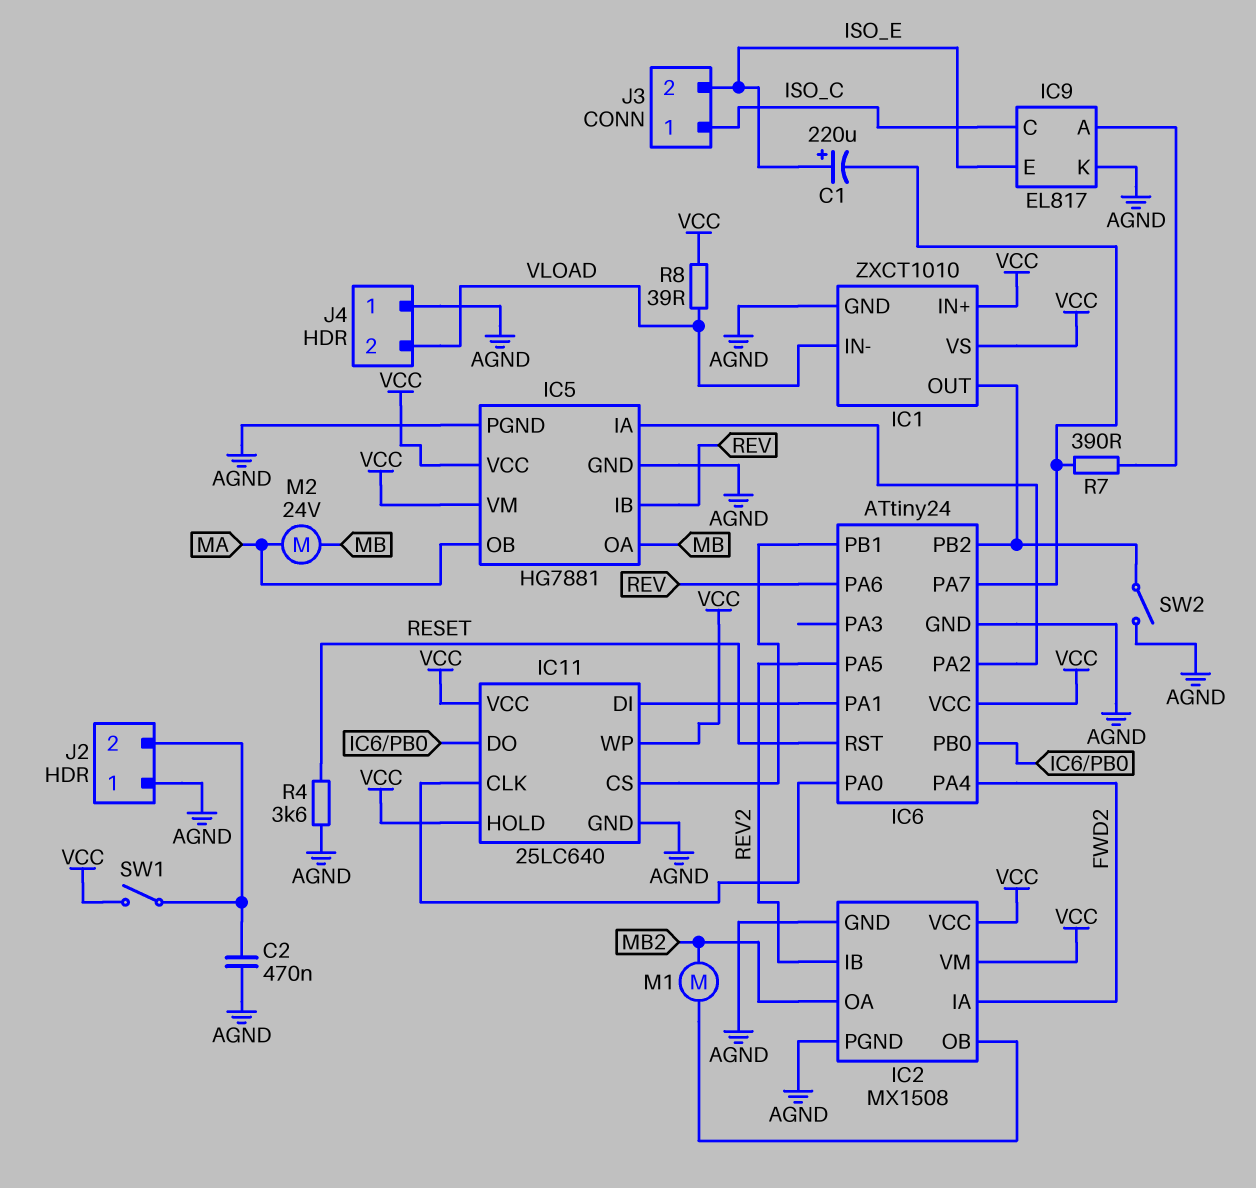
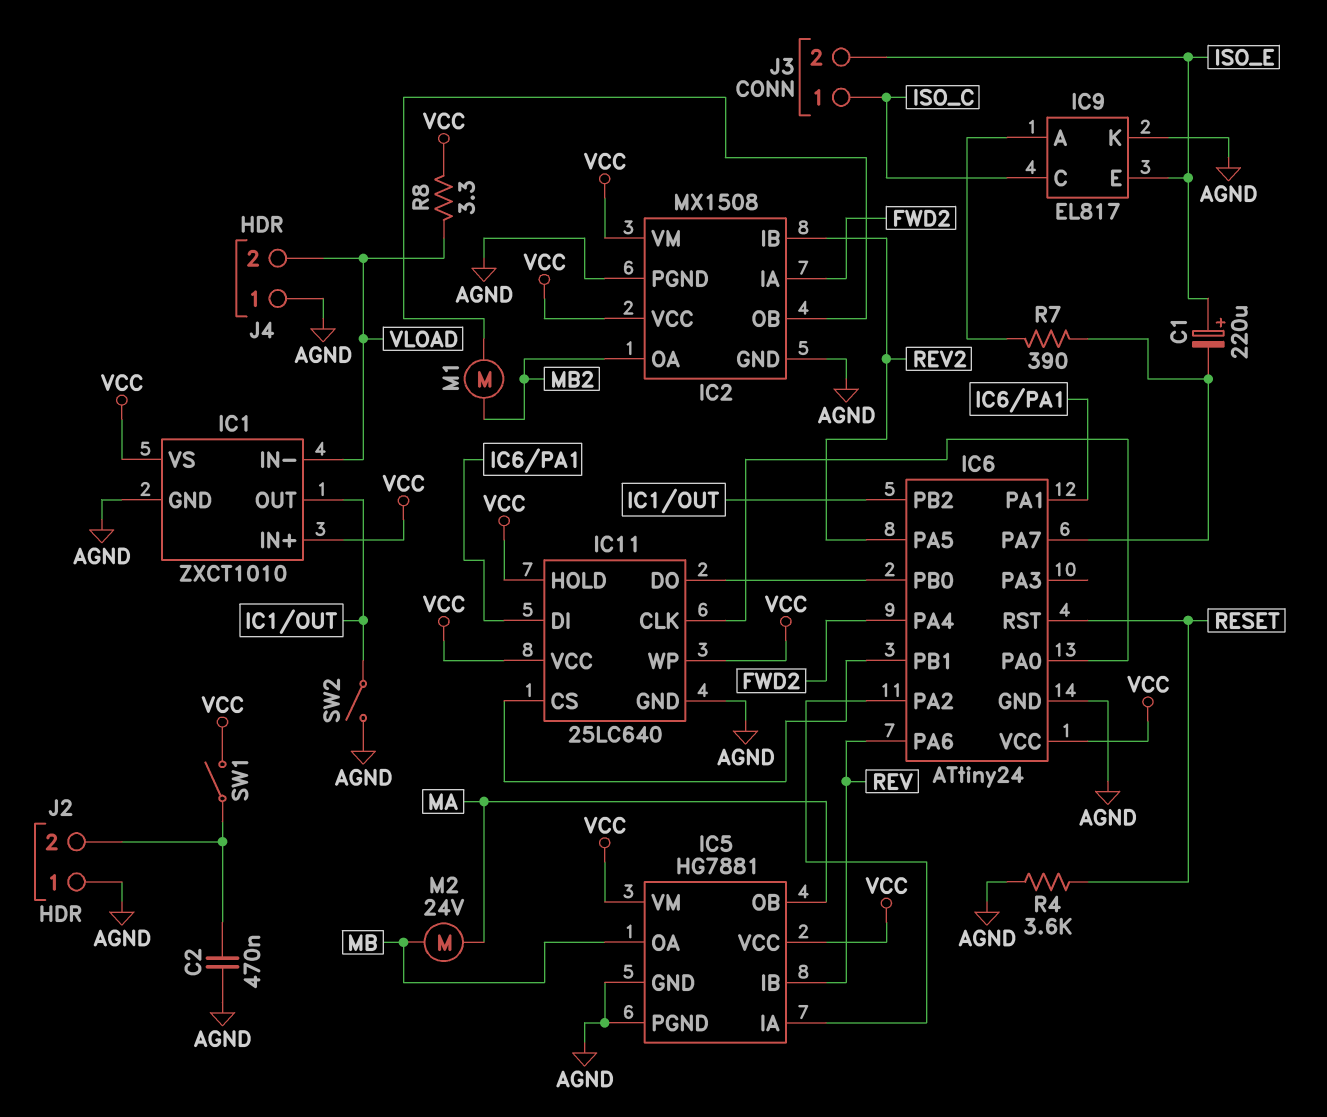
R8: 39 (VCC, VLOAD) -> 3.3 (VCC, VLOAD)

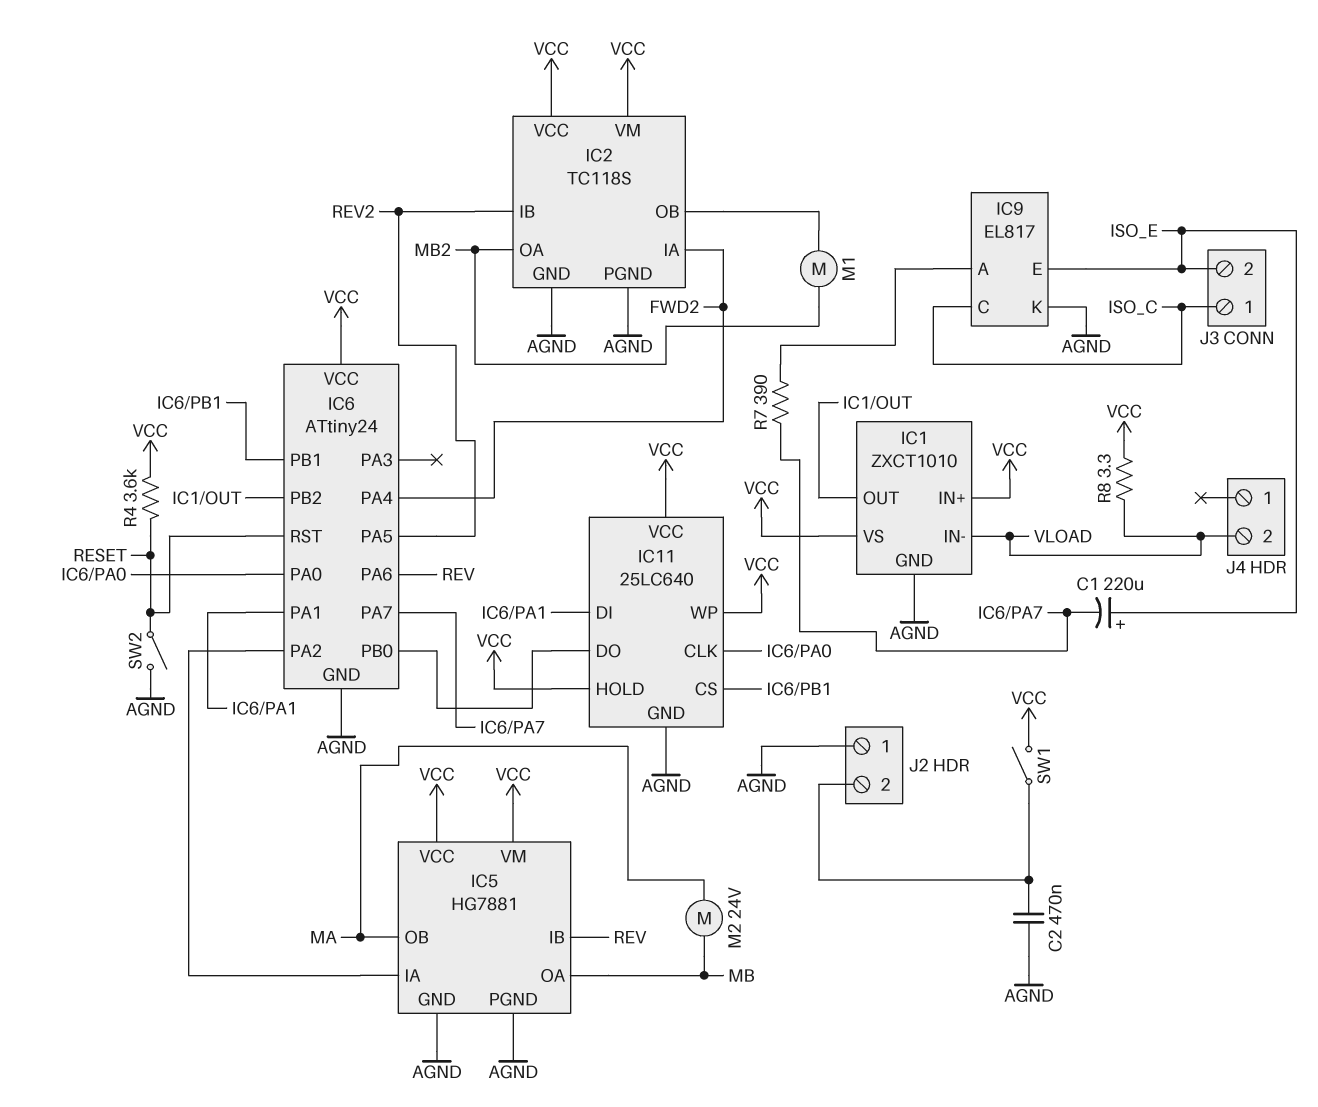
IC2: MX1508 -> TC118S
J4 pin 1: AGND -> none
R4: 3.6k (AGND, RESET) -> 3.6k (RESET, VCC)
SW2: switch (AGND, IC1/OUT) -> switch (AGND, RESET)

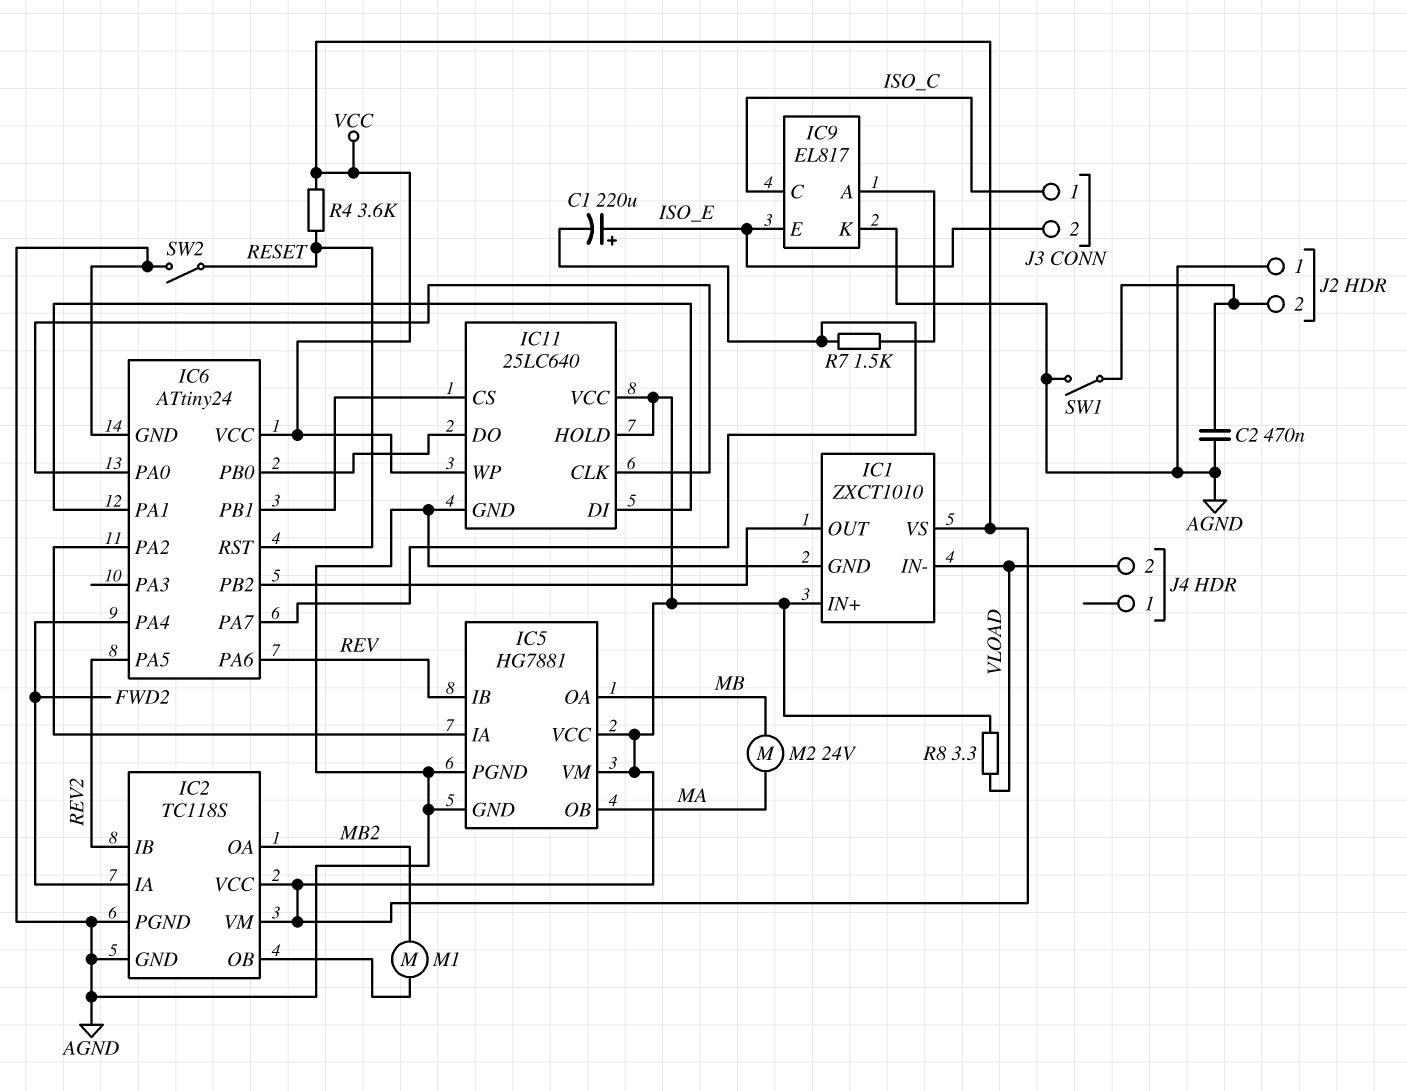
R7: 390 (IC6/PA7, IC9/A) -> 1.5k (IC6/PA7, IC9/A)
SW1: switch (J2/2, VCC) -> switch (AGND, J2/2)

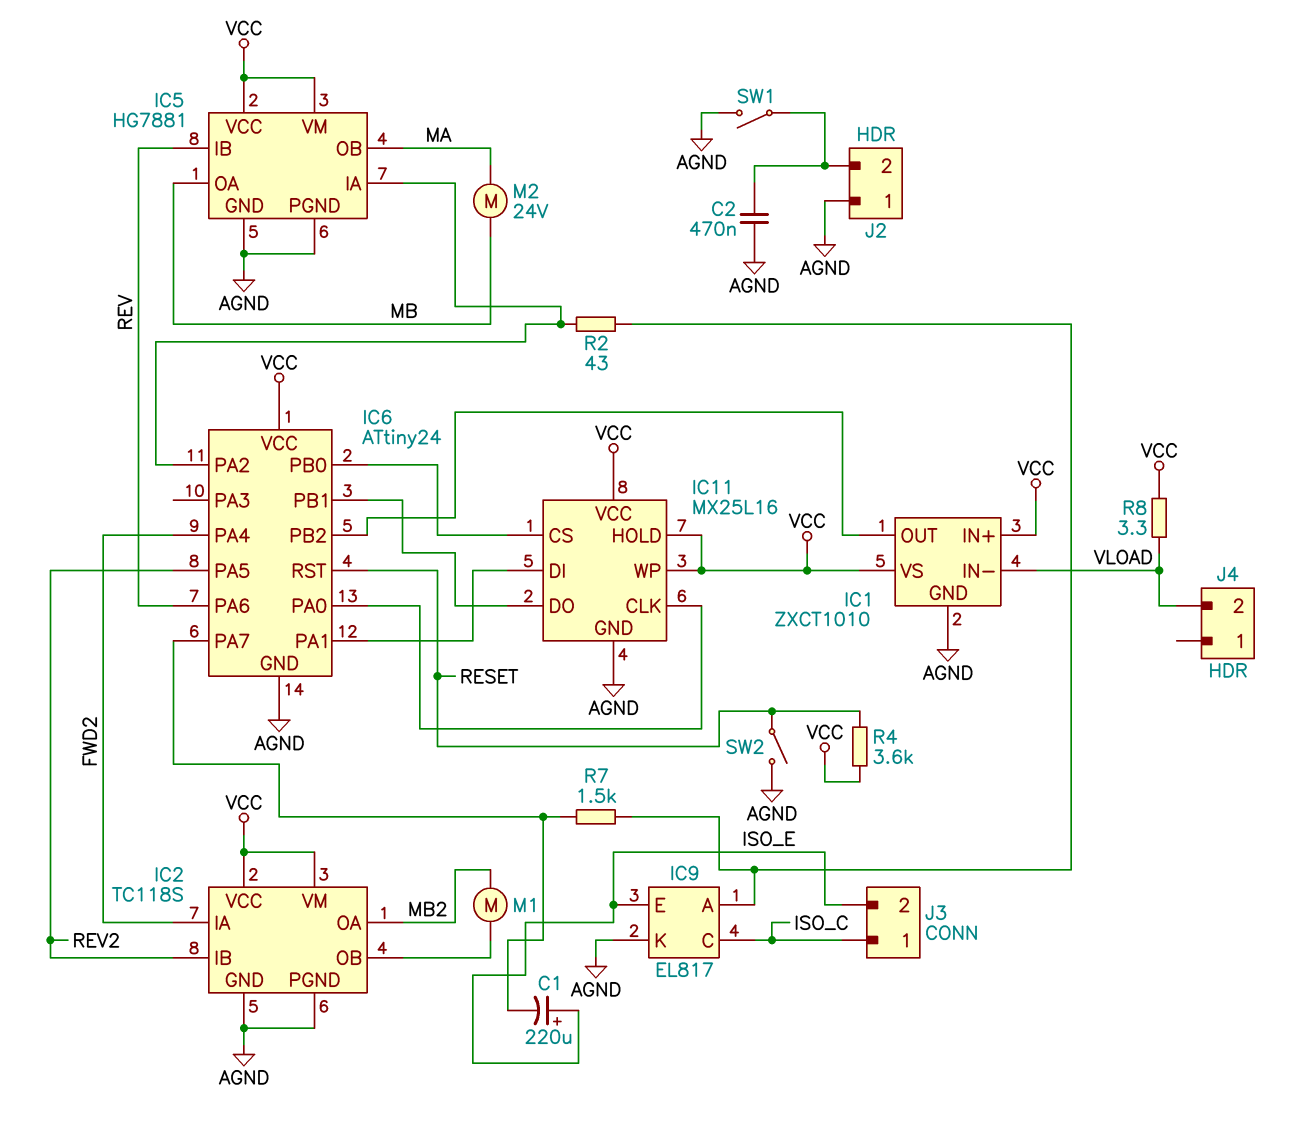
IC11: 25LC640 -> MX25L16
IC11 pin CS: IC6/PB1 -> IC6/PB0
IC11 pin DO: IC6/PB0 -> IC6/PB1
R2: none -> 43 (IC5/IA, IC9/A)

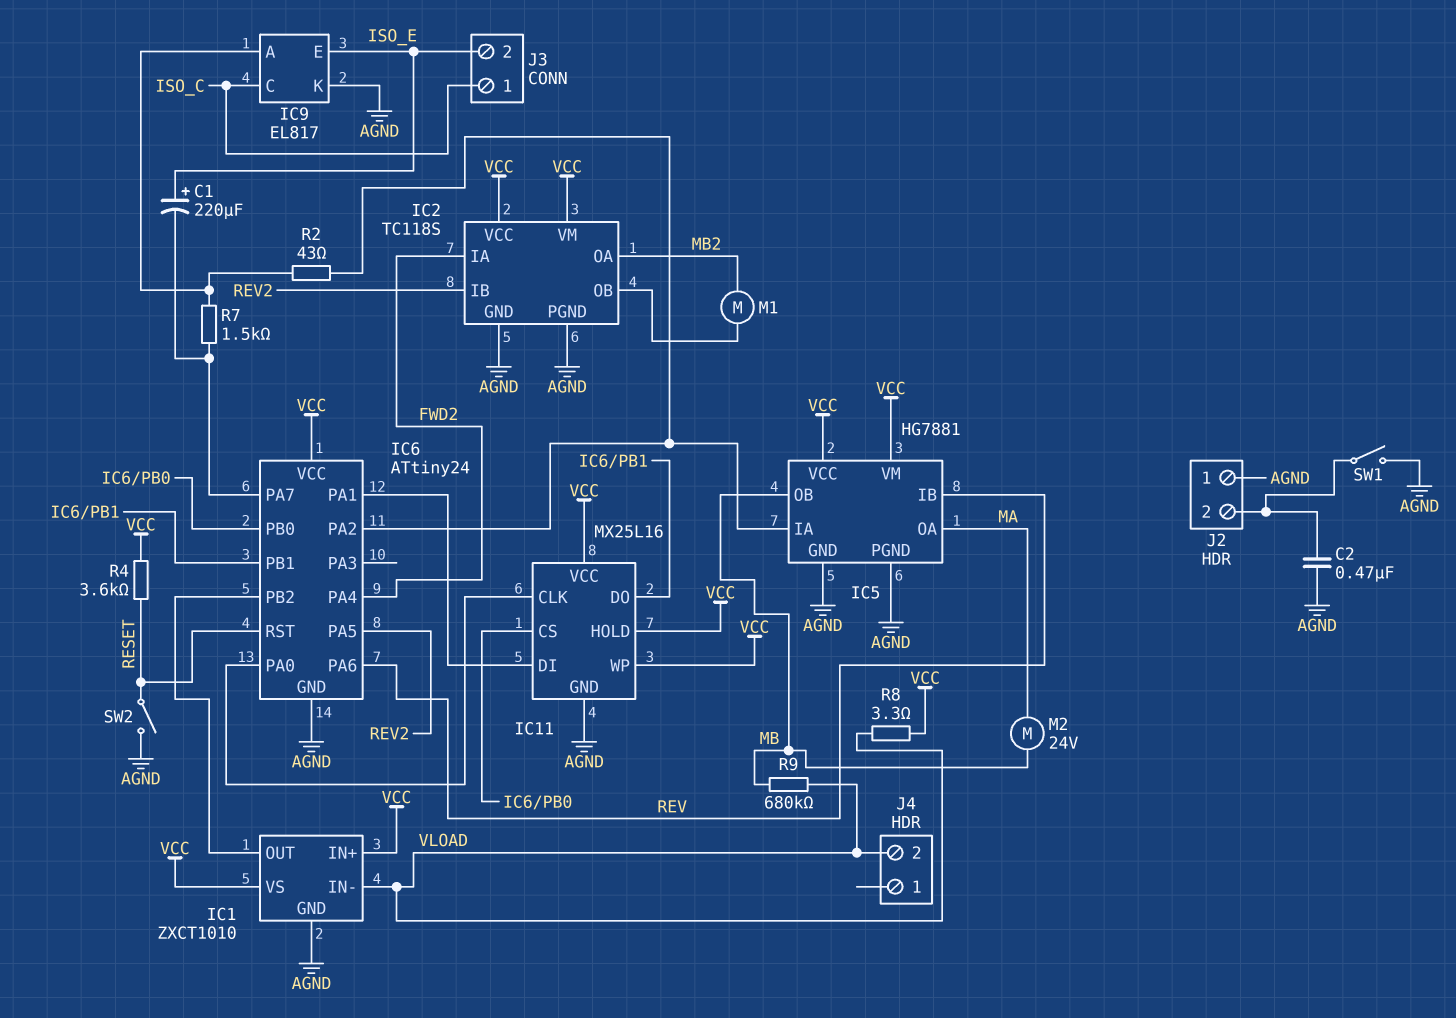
IC5 pin OA: MB -> MA
IC5 pin OB: MA -> MB
R9: none -> 680k (MB, VLOAD)

